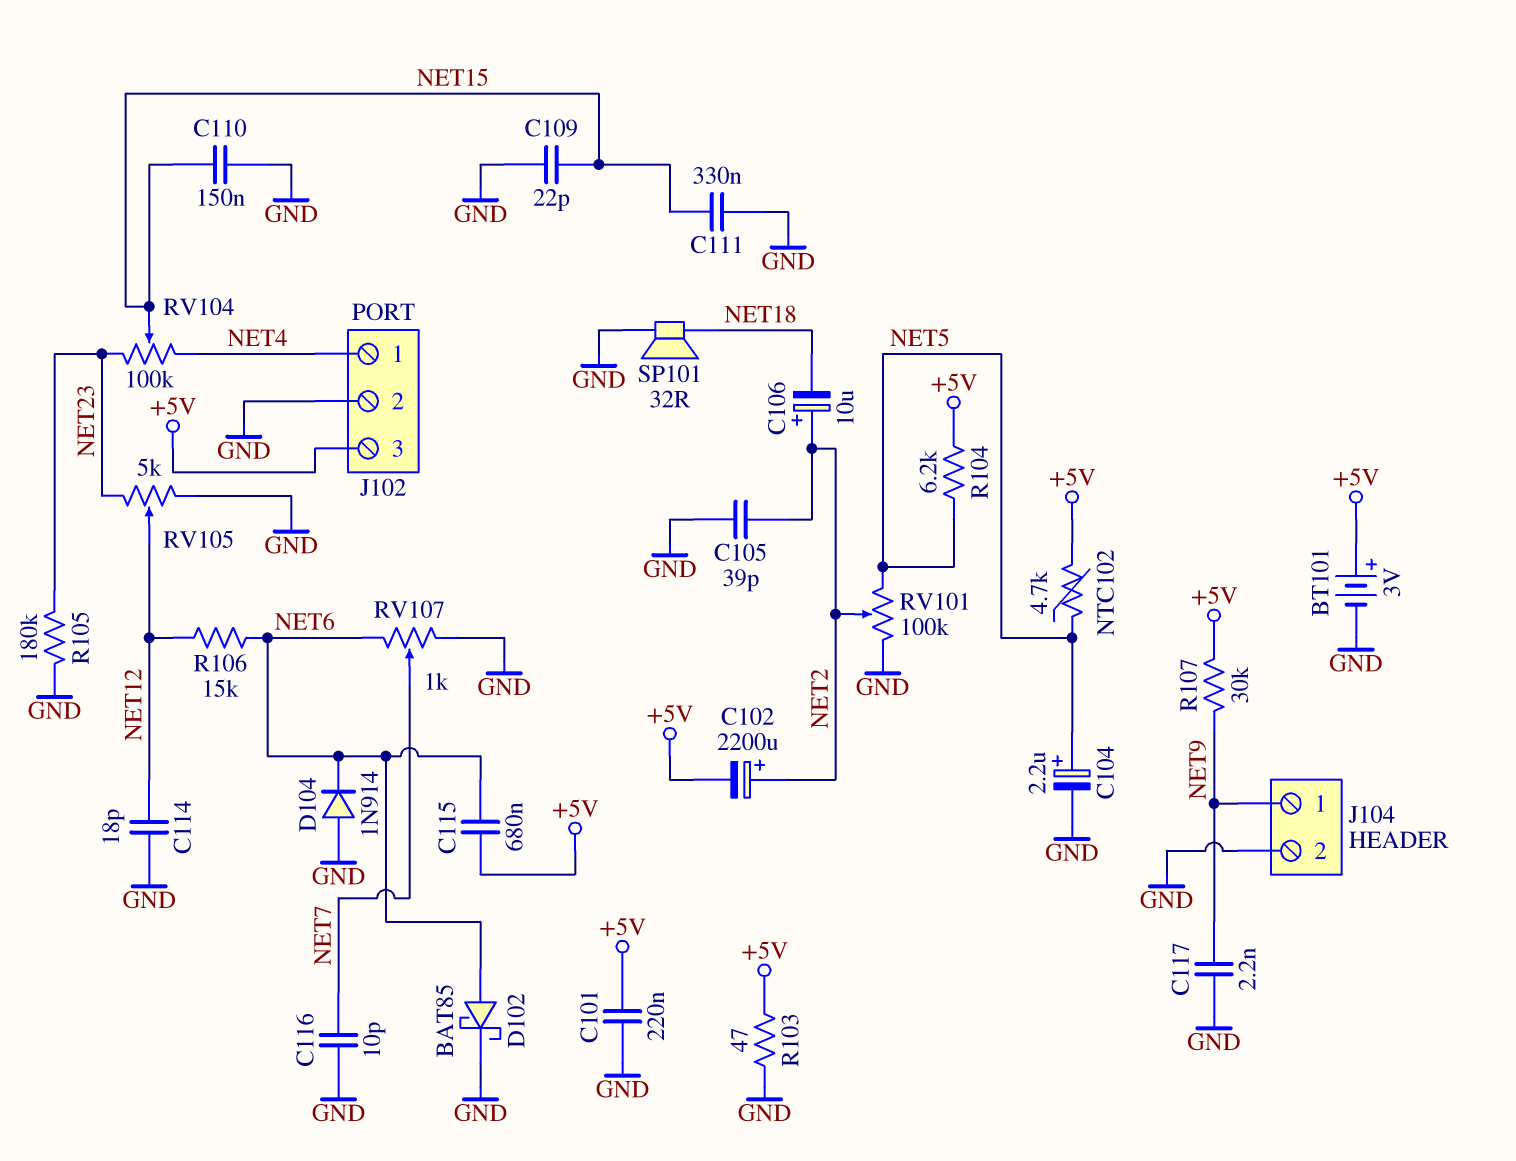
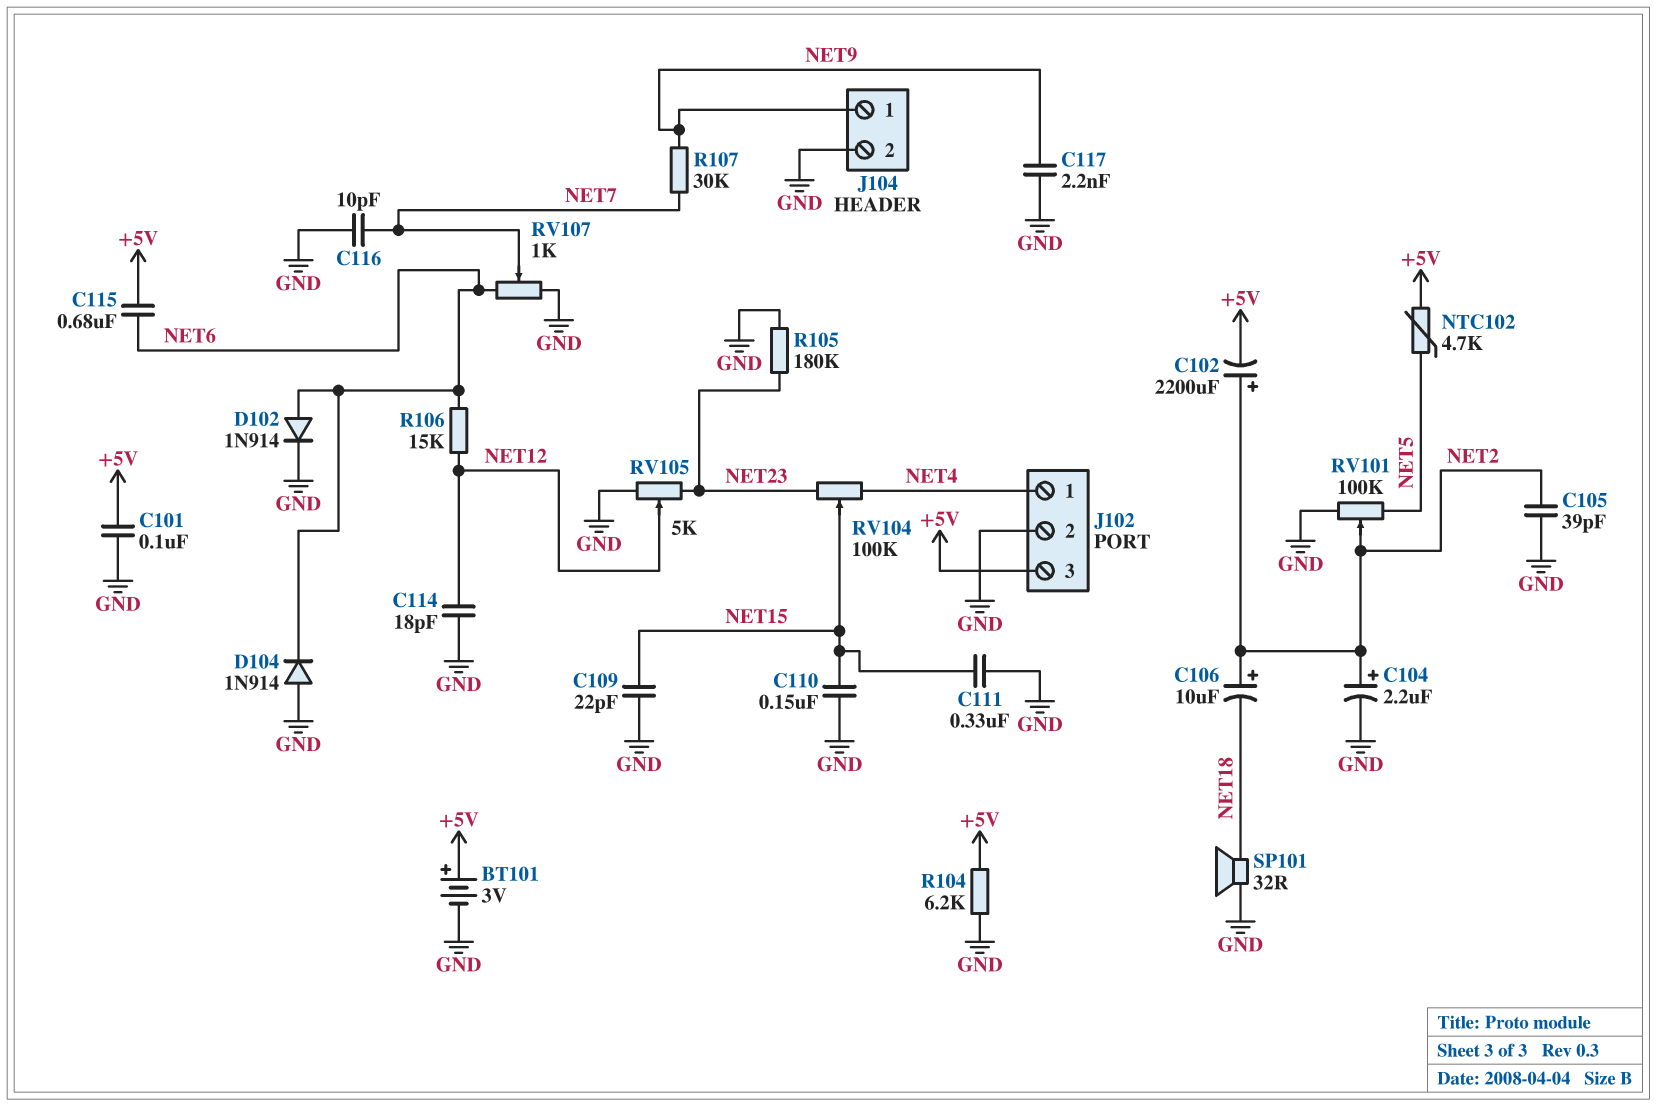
C101: 220nF (+5V, GND) -> 100nF (+5V, GND)
C104: 2.2uF (plus NET5, minus GND) -> 2.2uF (plus NET2, minus GND)
D102: schottky BAT85 (A NET6, K GND) -> diode 1N914 (A NET6, K GND)
R103: 47 (+5V, GND) -> none
R104: 6.2k (+5V, NET5) -> 6.2k (+5V, GND)
R107: 30k (+5V, NET9) -> 30k (NET7, NET9)

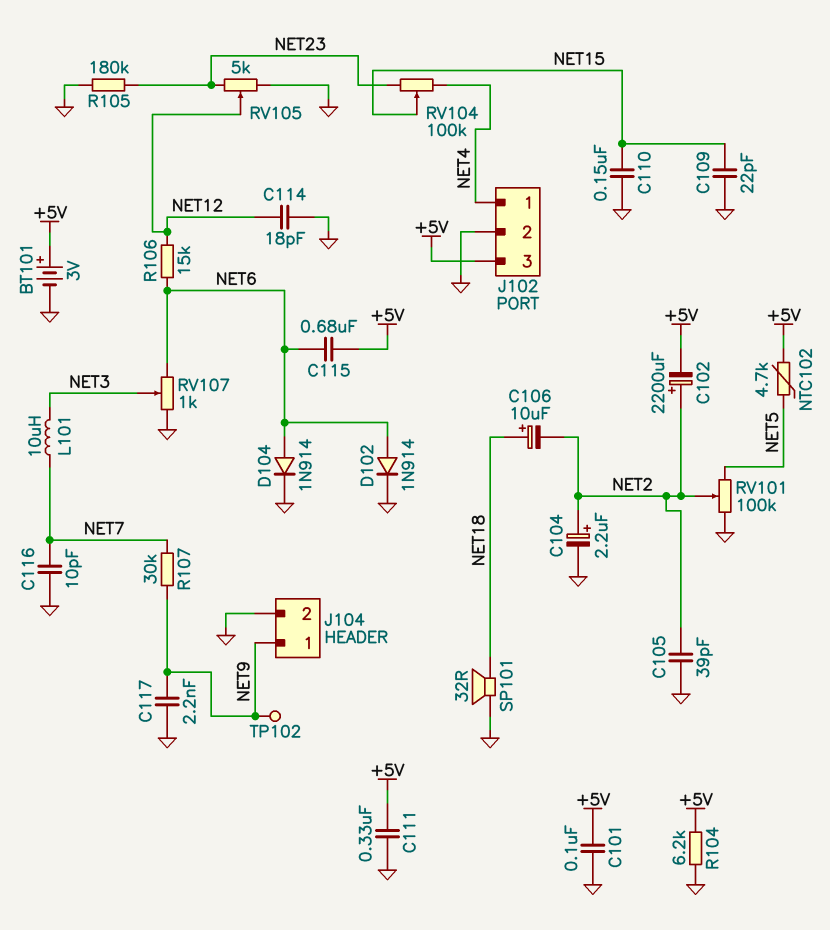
C106: 10uF (plus NET2, minus NET18) -> 10uF (plus NET18, minus NET2)
C111: 330nF (GND, NET15) -> 330nF (+5V, GND)
D104: diode 1N914 (A GND, K NET6) -> diode 1N914 (A NET6, K GND)
L101: none -> 10uH (NET3, NET7)
RV107: 1k (GND, NET6, wiper NET7) -> 1k (GND, NET6, wiper NET3)
TP102: none -> test point (NET9)

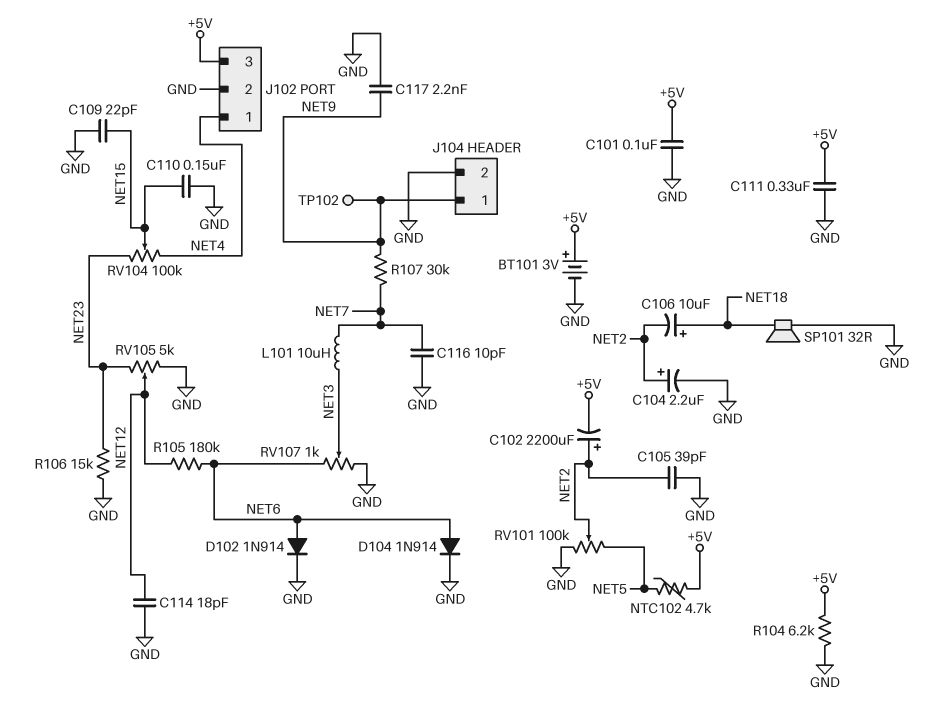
C115: 680nF (+5V, NET6) -> none
R105: 180k (GND, NET23) -> 180k (NET6, NET12)
R106: 15k (NET6, NET12) -> 15k (GND, NET23)

